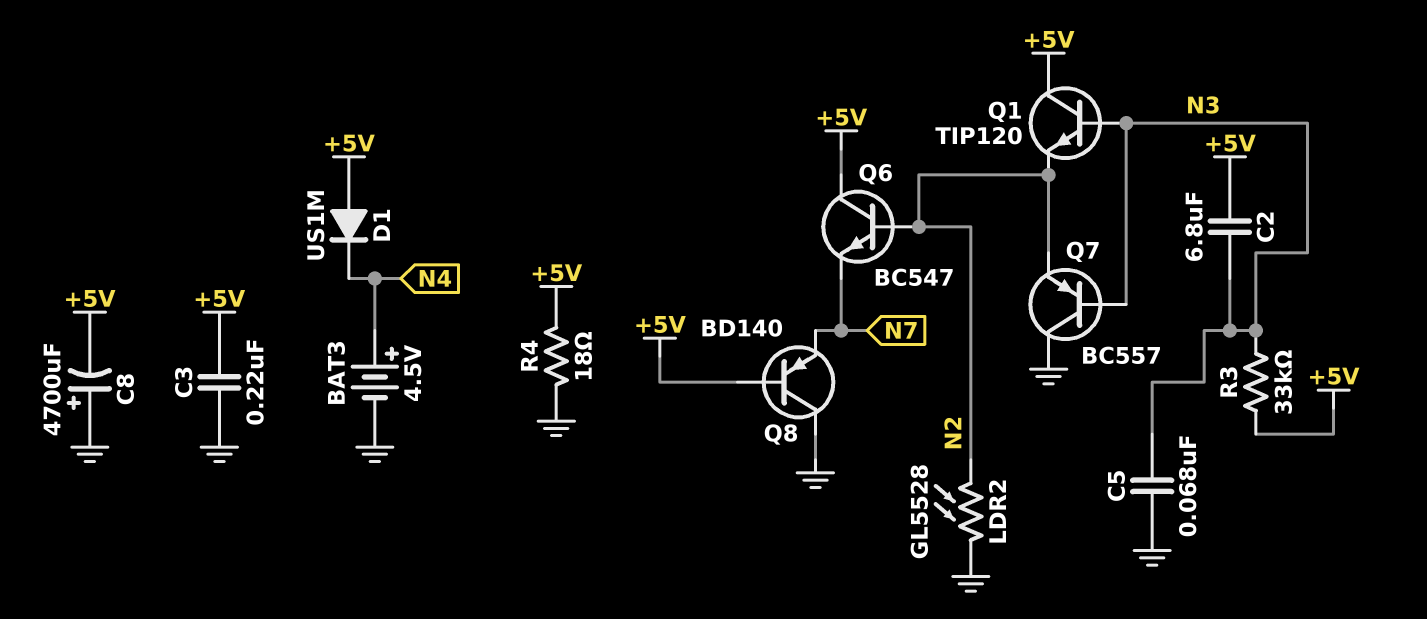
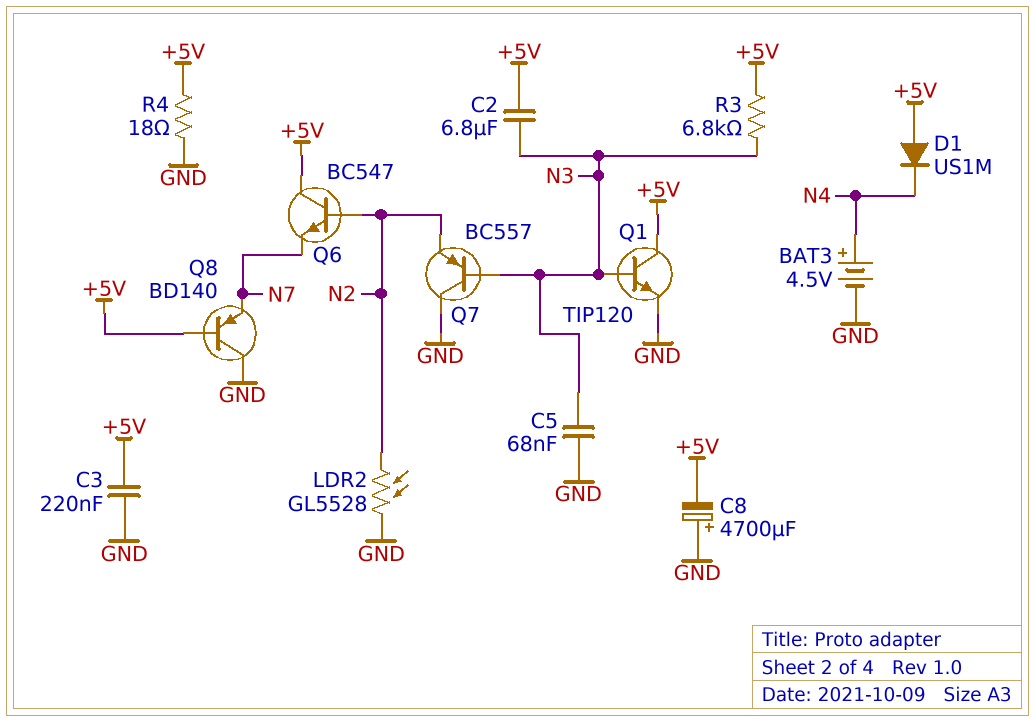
Q1: NPN TIP120 (B N3, C +5V, E N2) -> NPN TIP120 (B N3, C +5V, E GND)
R3: 33k (+5V, N3) -> 6.8k (+5V, N3)

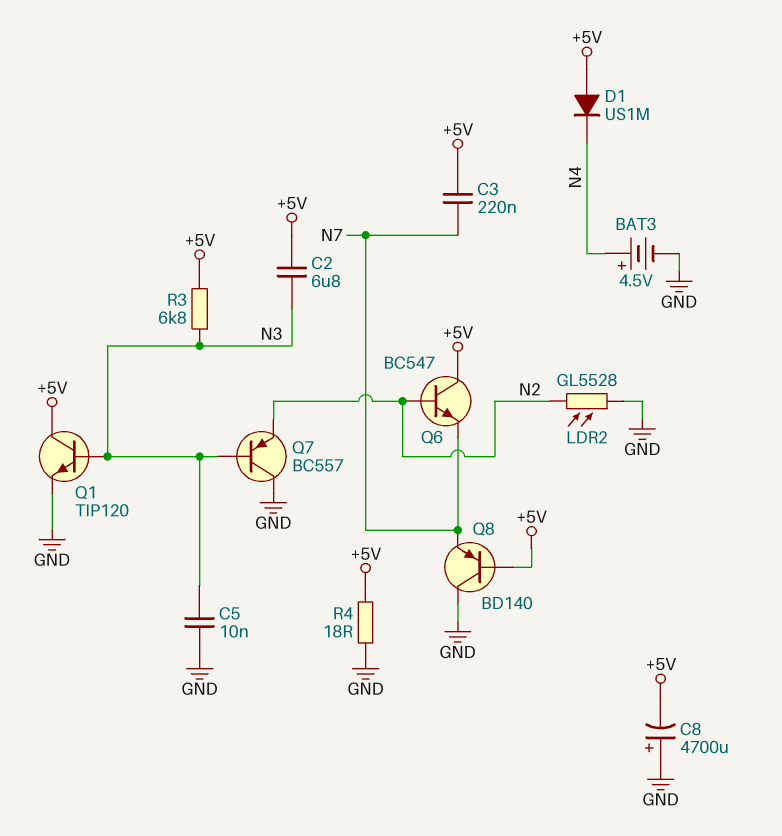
C3: 220nF (+5V, GND) -> 220nF (+5V, N7)
C5: 68nF (GND, N3) -> 10nF (GND, N3)

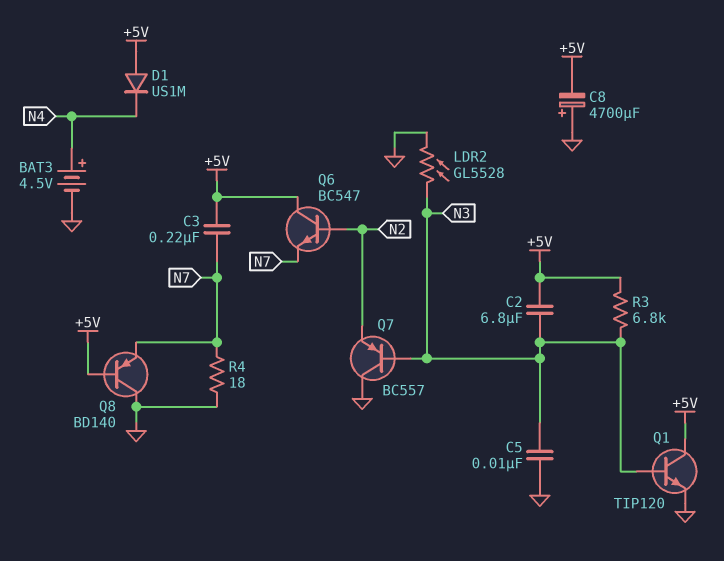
LDR2: GL5528 (GND, N2) -> GL5528 (GND, N3)
R4: 18 (+5V, GND) -> 18 (GND, N7)

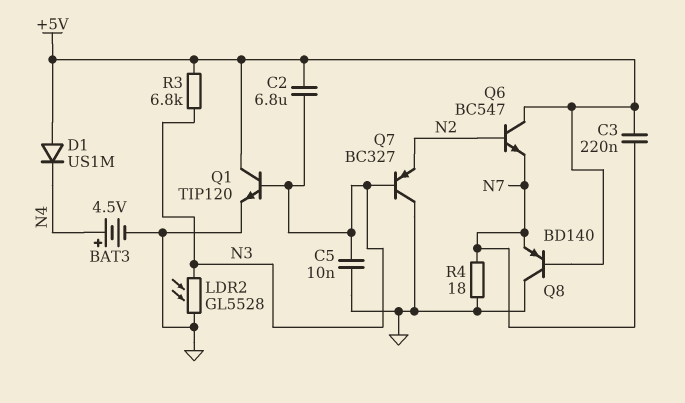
C8: 4700uF (plus GND, minus +5V) -> none
Q7: PNP BC557 (B N3, C GND, E N2) -> PNP BC327 (B N3, C GND, E N2)

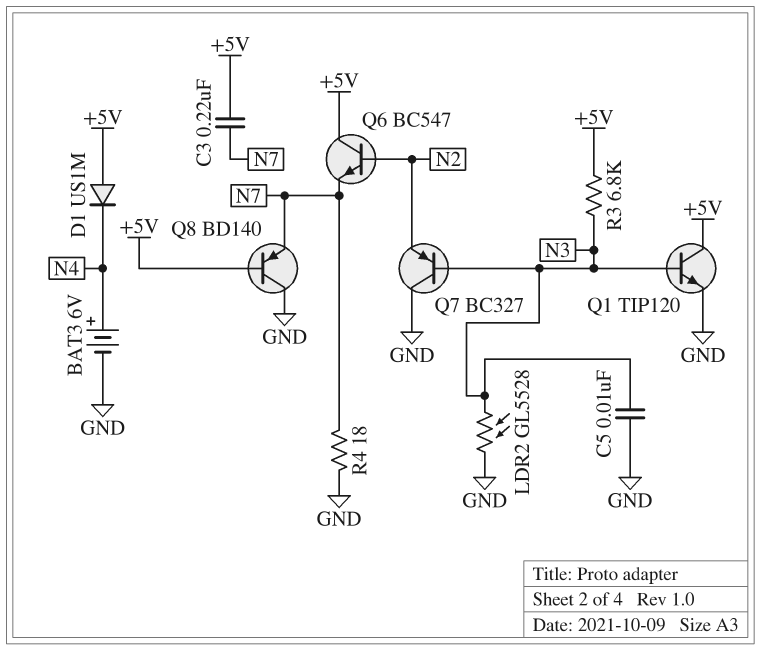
BAT3: 4.5V (plus N4, minus GND) -> 6V (plus N4, minus GND)
C2: 6.8uF (+5V, N3) -> none

